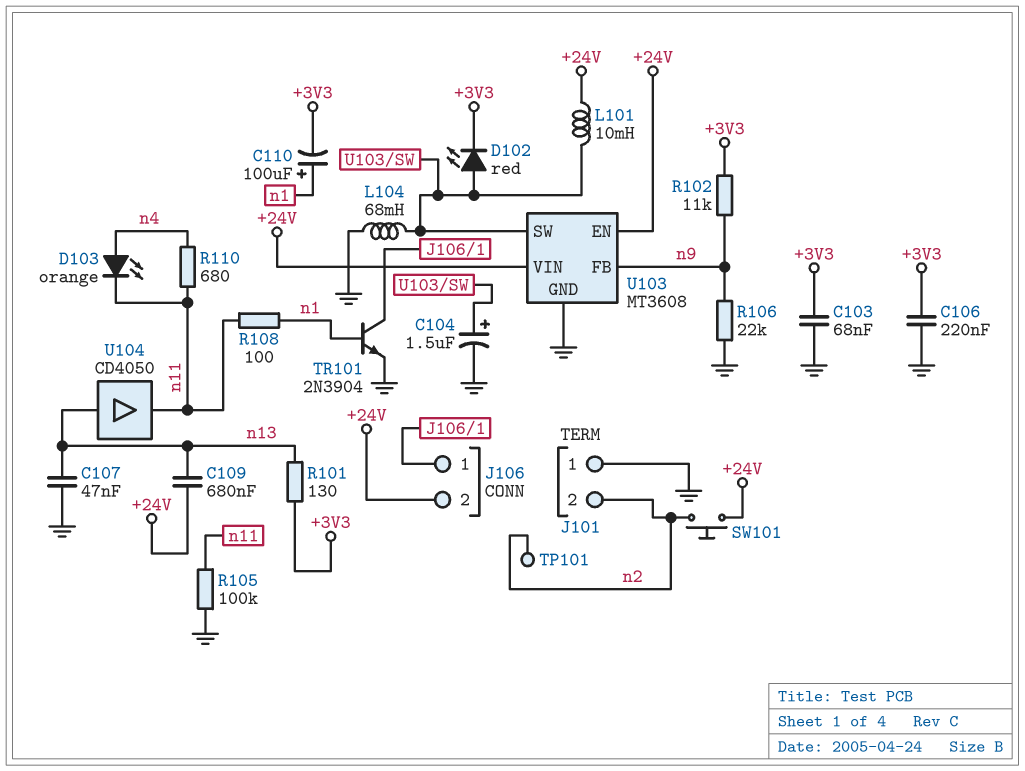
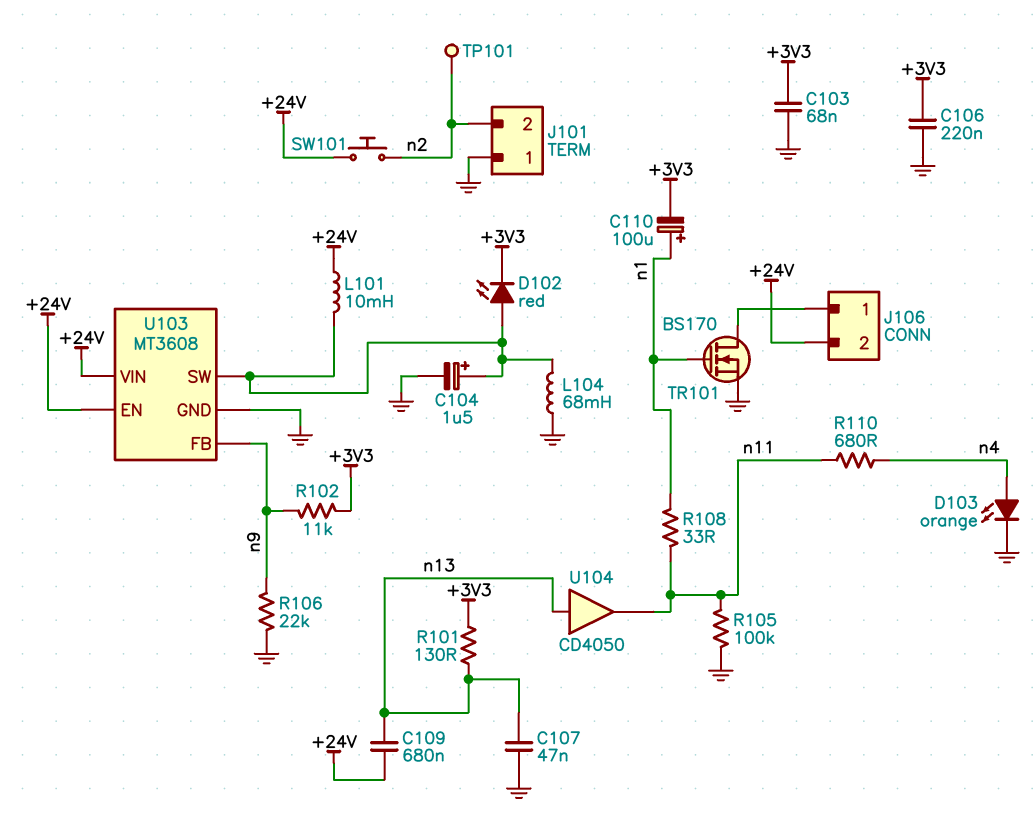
D103: LED orange (A n4, K n11) -> LED orange (A n4, K GND)
R108: 100 (n1, n11) -> 33 (n1, n11)
TR101: NPN 2N3904 (B n1, C J106/1, E GND) -> NMOS BS170 (G n1, D J106/1, S GND)

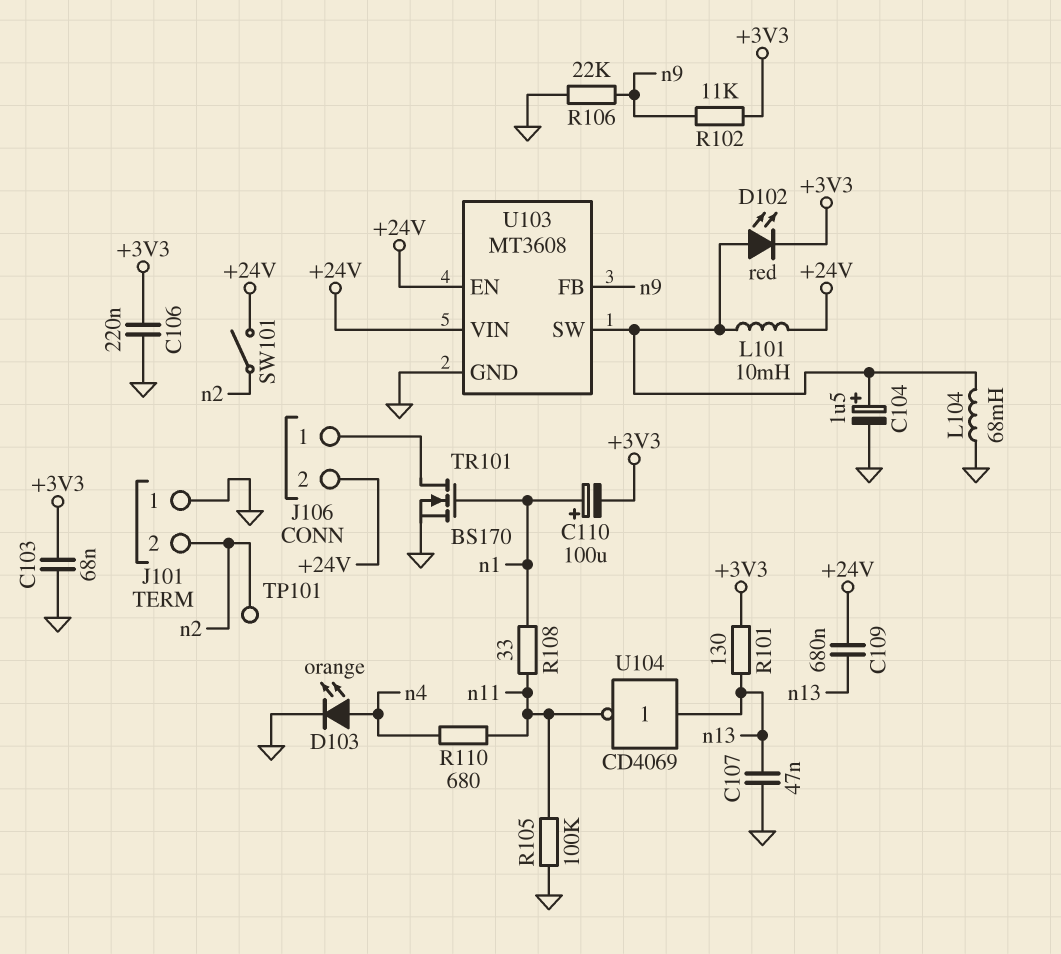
SW101: button (+24V, n2) -> switch (+24V, n2)
U104: buffer CD4050 (in n13, out n11) -> NOT CD4069 (in n13, out n11)

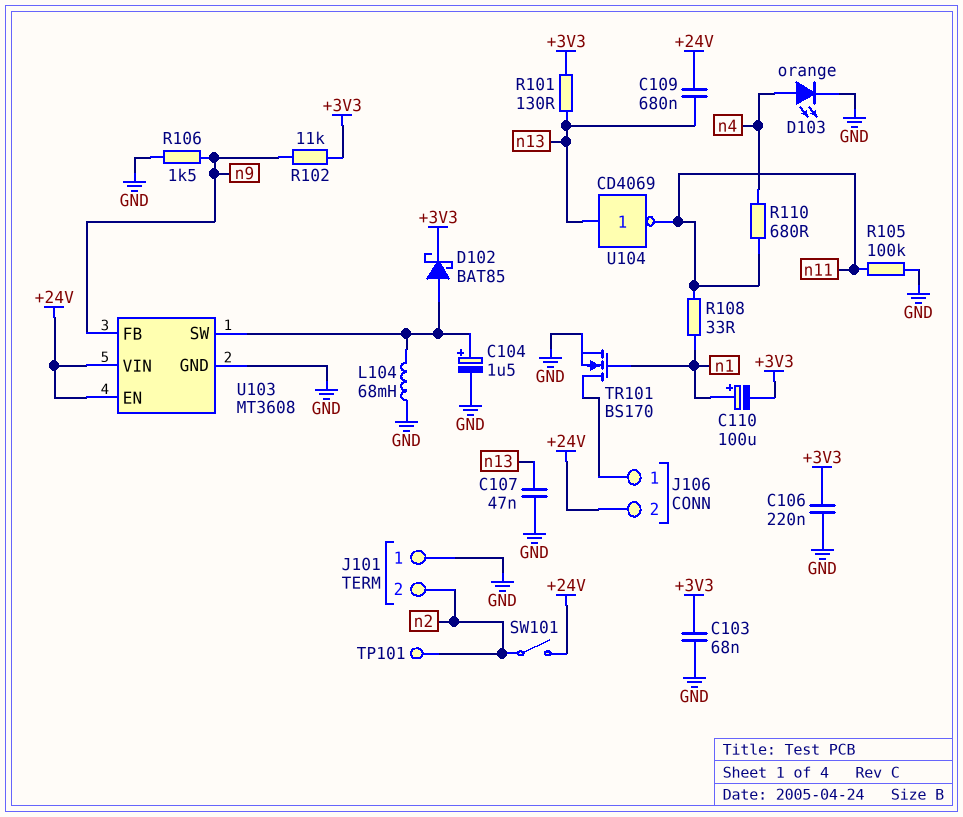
D102: LED red (A U103/SW, K +3V3) -> schottky BAT85 (A U103/SW, K +3V3)
L101: 10mH (+24V, U103/SW) -> none
R106: 22k (GND, n9) -> 1.5k (GND, n9)

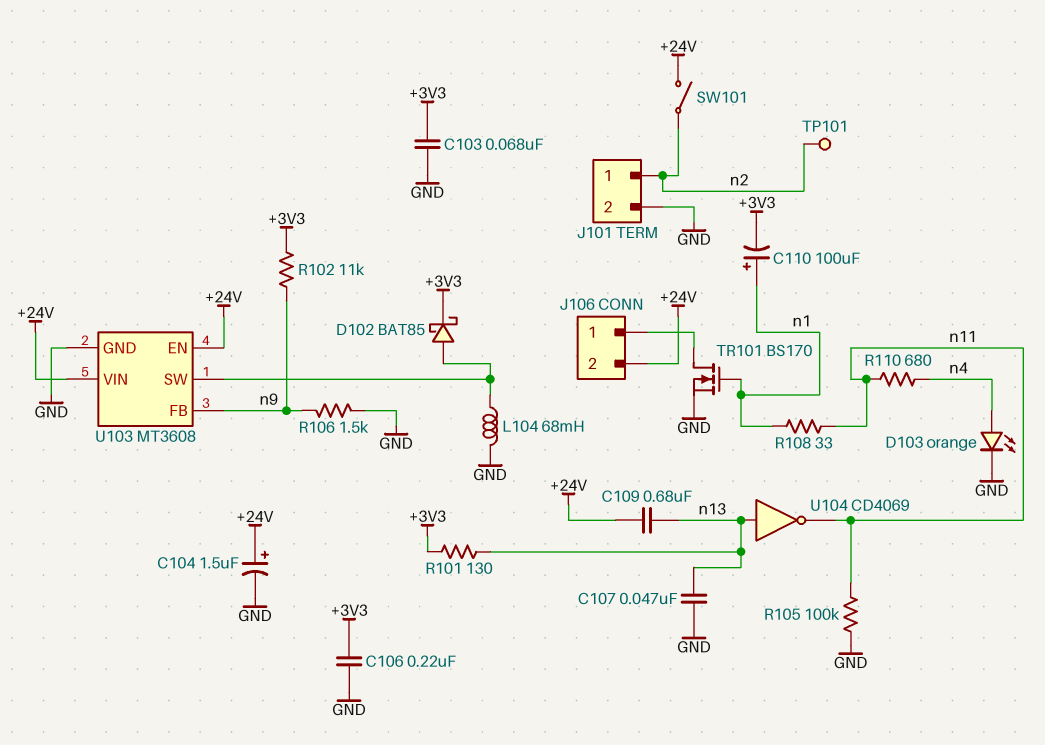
C104: 1.5uF (plus U103/SW, minus GND) -> 1.5uF (plus +24V, minus GND)
J101 pin 1: GND -> n2
J101 pin 2: n2 -> GND

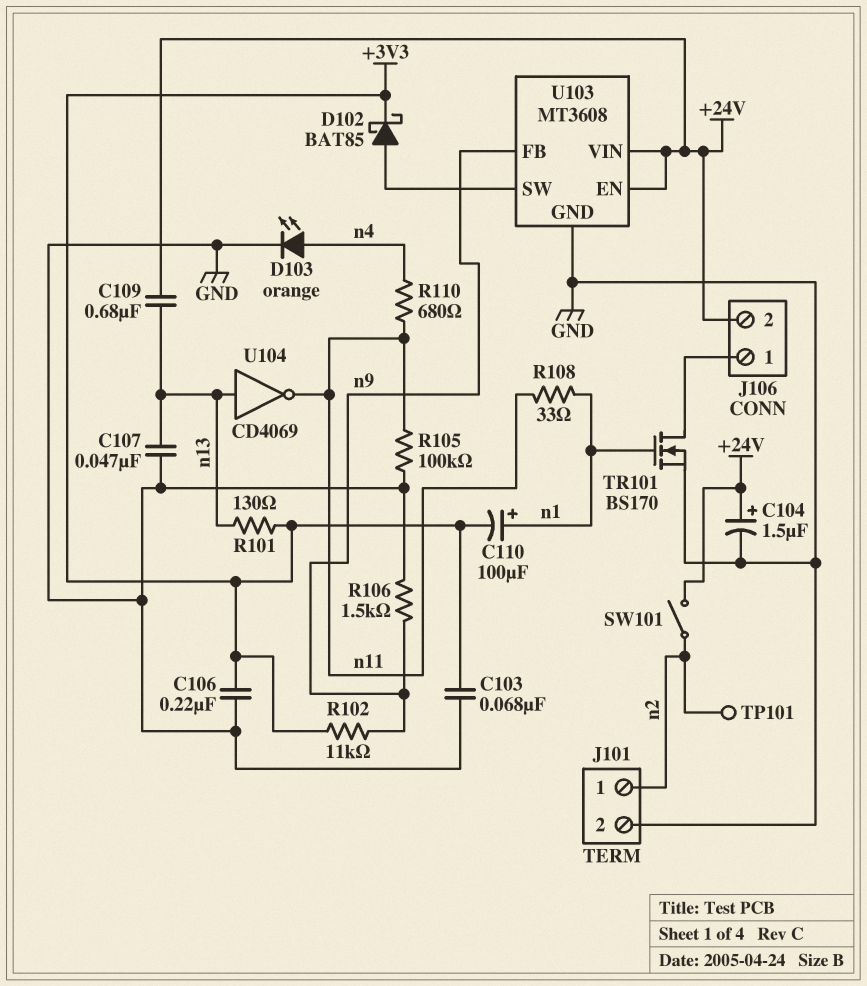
L104: 68mH (GND, U103/SW) -> none

